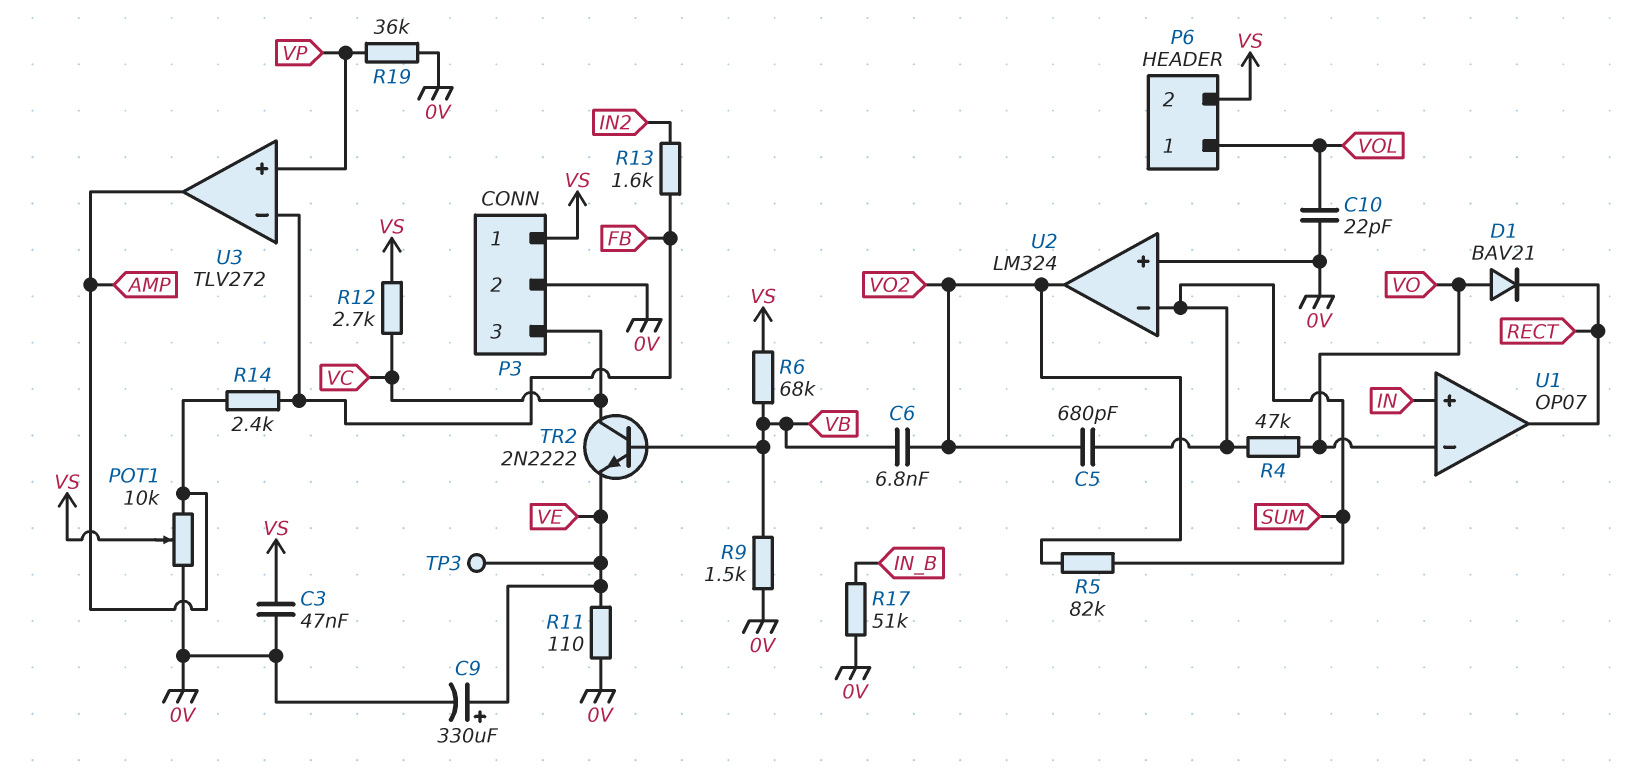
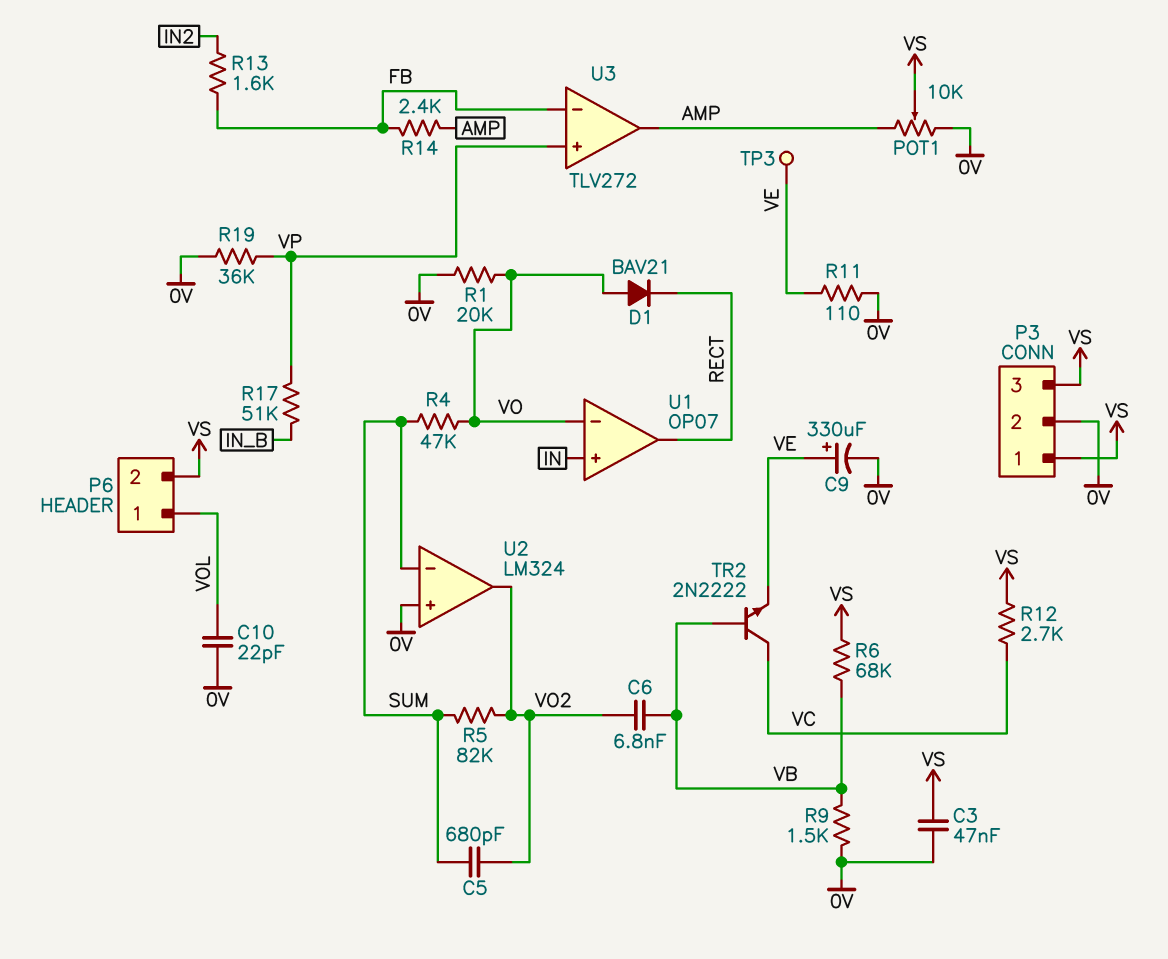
P3 pin 3: VC -> VS
R1: none -> 20k (0V, VO)
R17: 51k (0V, IN_B) -> 51k (IN_B, VP)

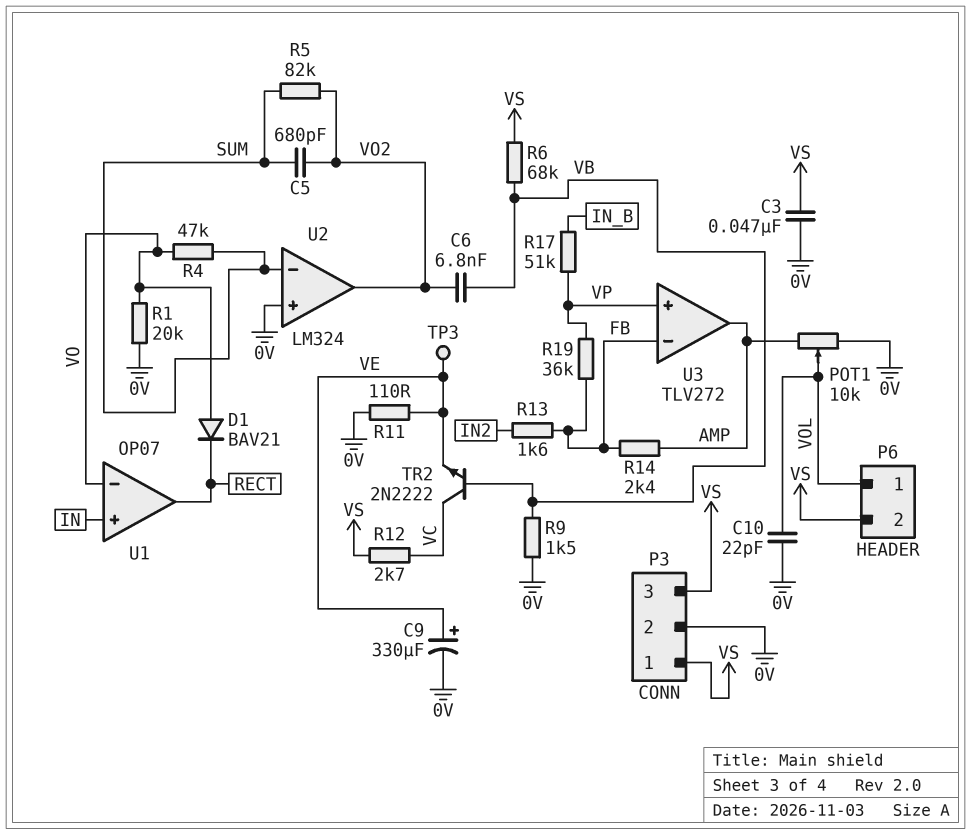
POT1: 10k (0V, AMP, wiper VS) -> 10k (0V, AMP, wiper VOL)
R19: 36k (0V, VP) -> 36k (FB, VP)

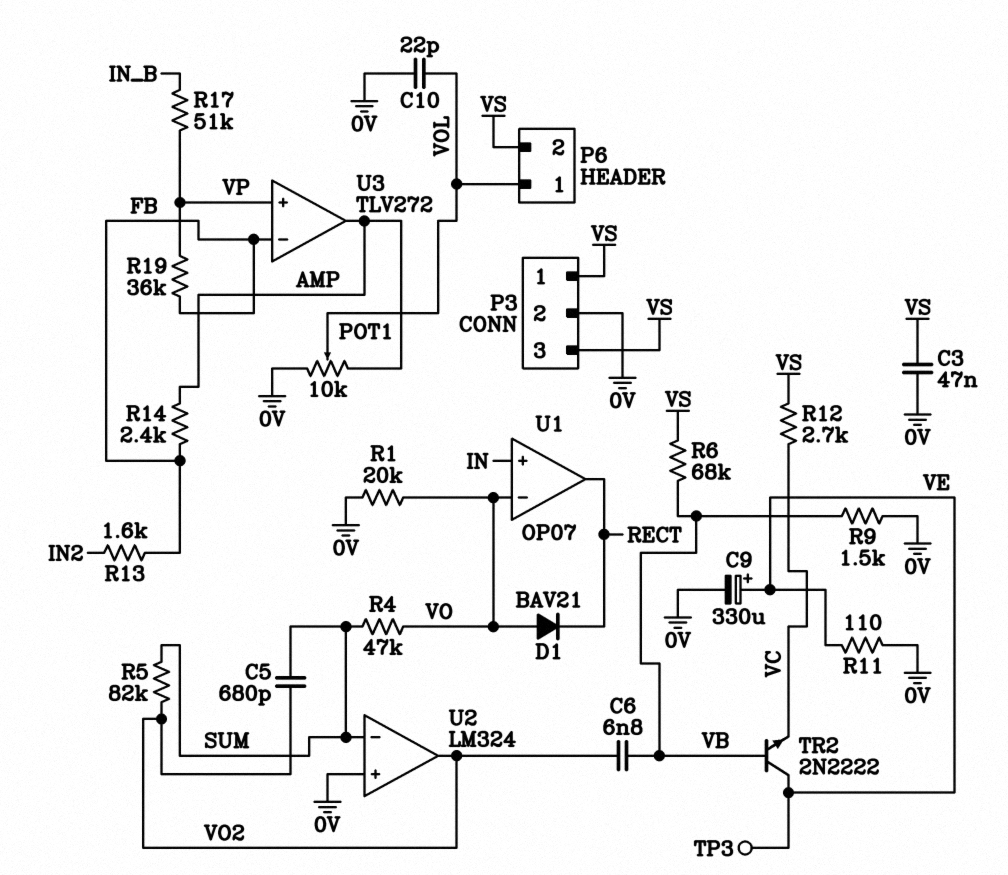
TR2: NPN 2N2222 (B VB, C VC, E VE) -> NPN 2N2222 (B VB, C VE, E VC)

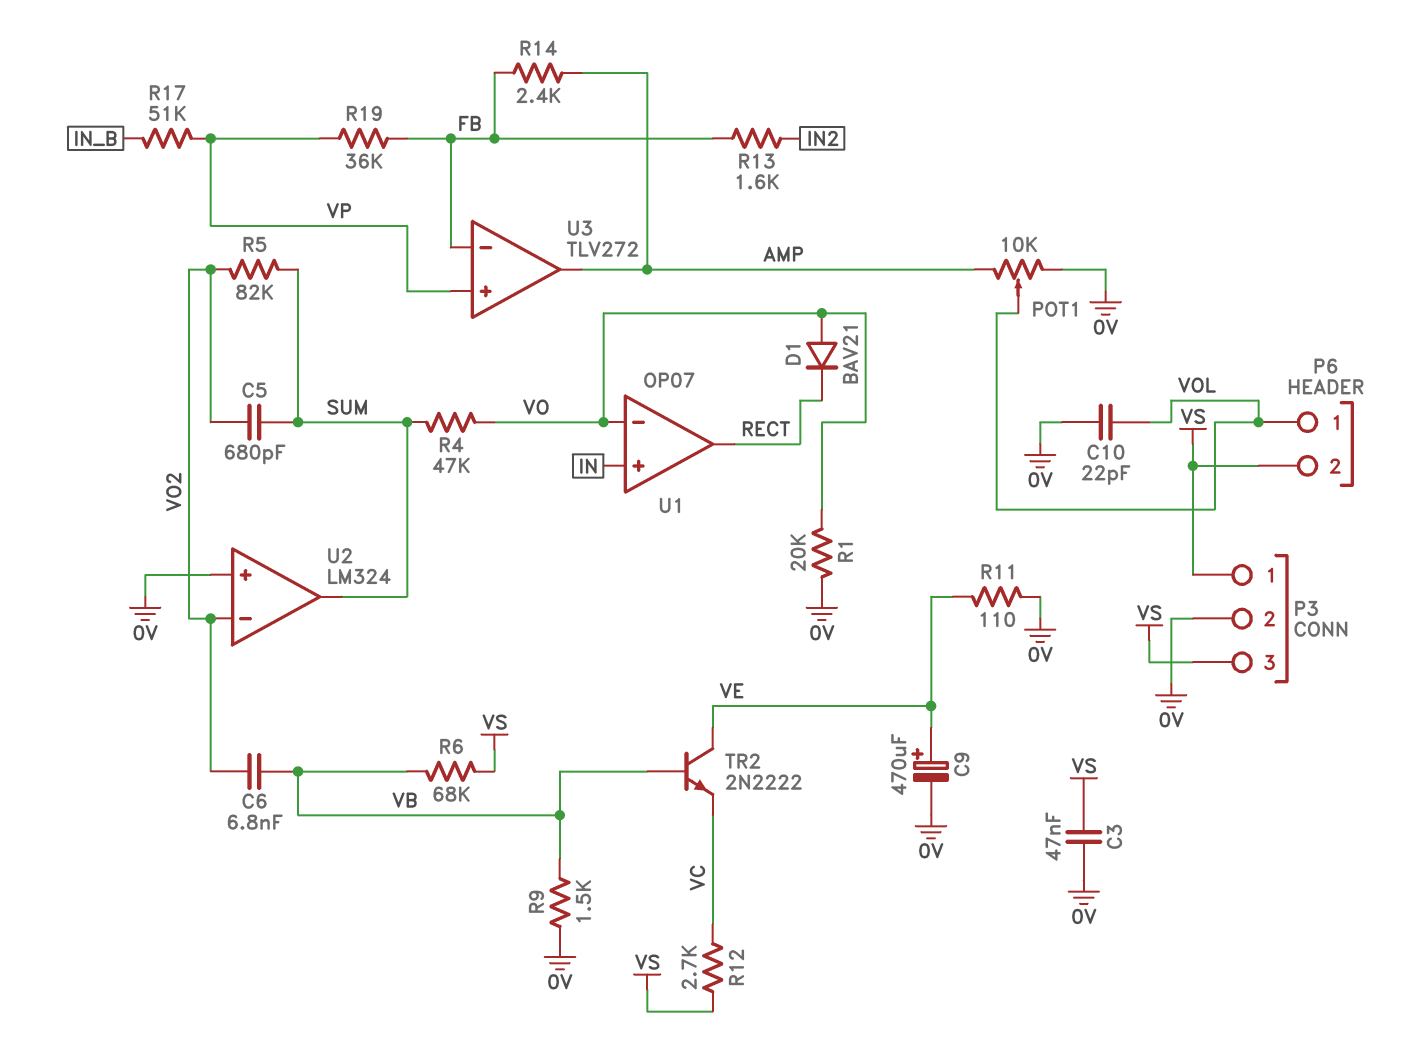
C9: 330uF (plus VE, minus 0V) -> 470uF (plus VE, minus 0V)
TP3: test point (VE) -> none
U2 pin in-: SUM -> VO2
U2 pin out: VO2 -> SUM

